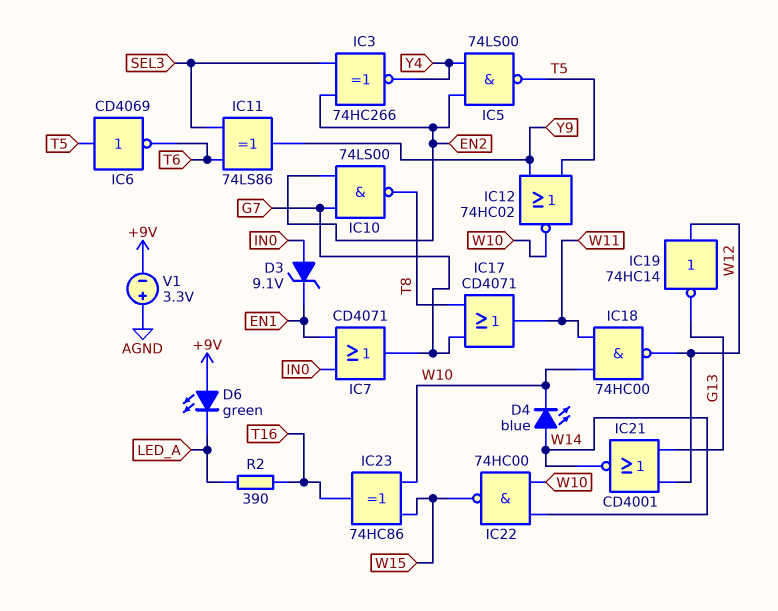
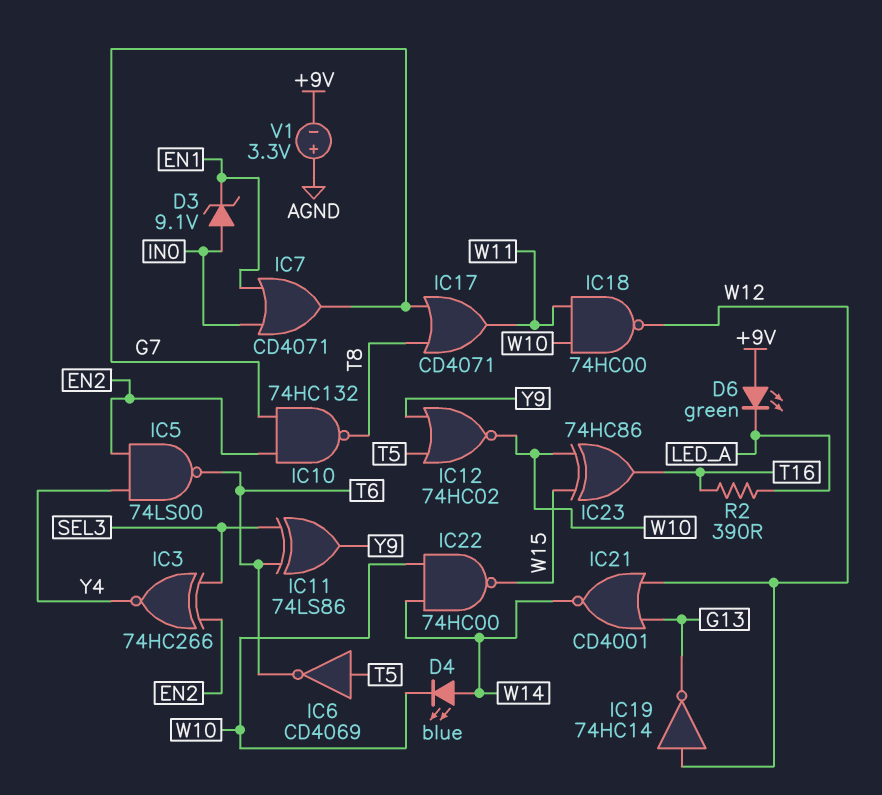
IC5: NAND 74LS00 (in EN2, in Y4, out T5) -> NAND 74LS00 (in EN2, in Y4, out T6)
IC10: NAND 74LS00 (in EN2, in G7, out T8) -> NAND 74HC132 (in EN2, in G7, out T8)

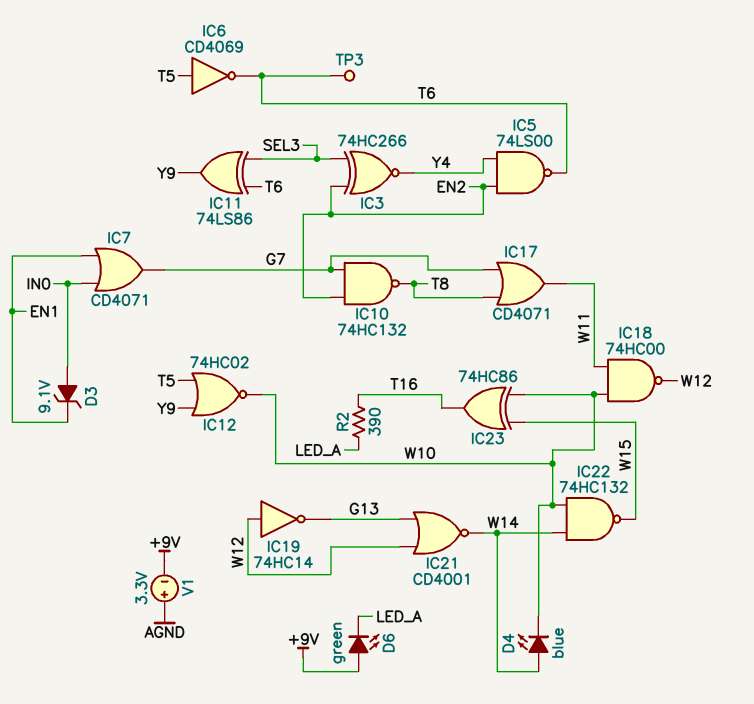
IC22: NAND 74HC00 (in W10, in W14, out W15) -> NAND 74HC132 (in W10, in W14, out W15)
TP3: none -> test point (T6)

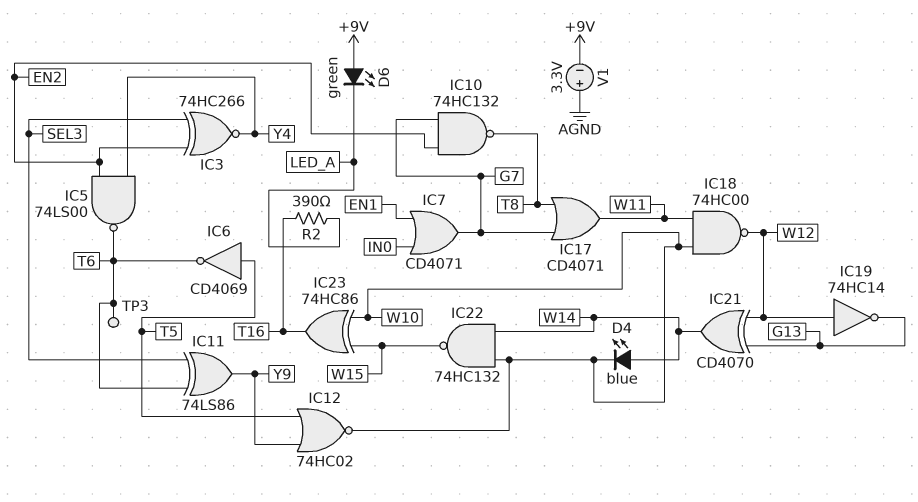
D3: zener 9.1V (A IN0, K EN1) -> none
IC21: NOR CD4001 (in G13, in W12, out W14) -> XOR CD4070 (in G13, in W12, out W14)

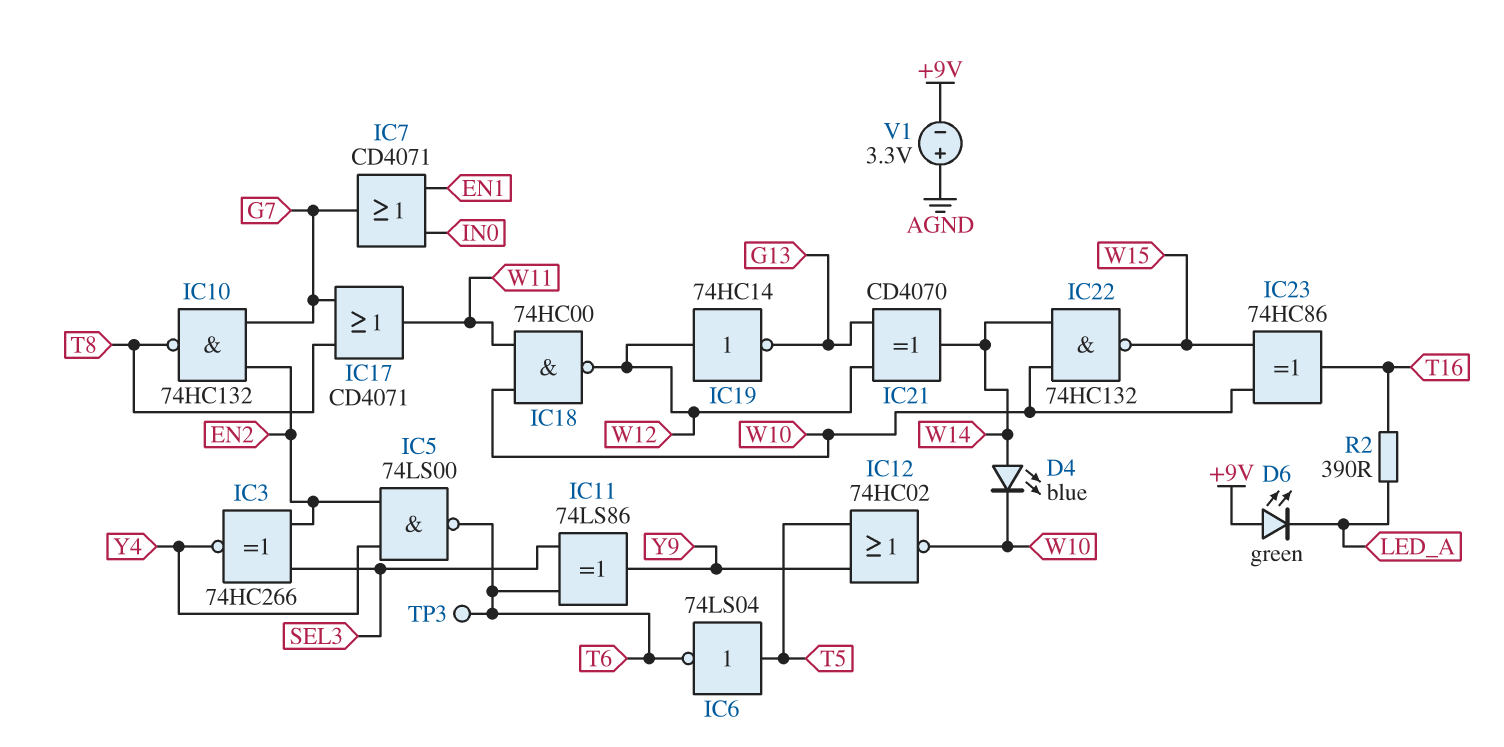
IC6: NOT CD4069 (in T5, out T6) -> NOT 74LS04 (in T5, out T6)

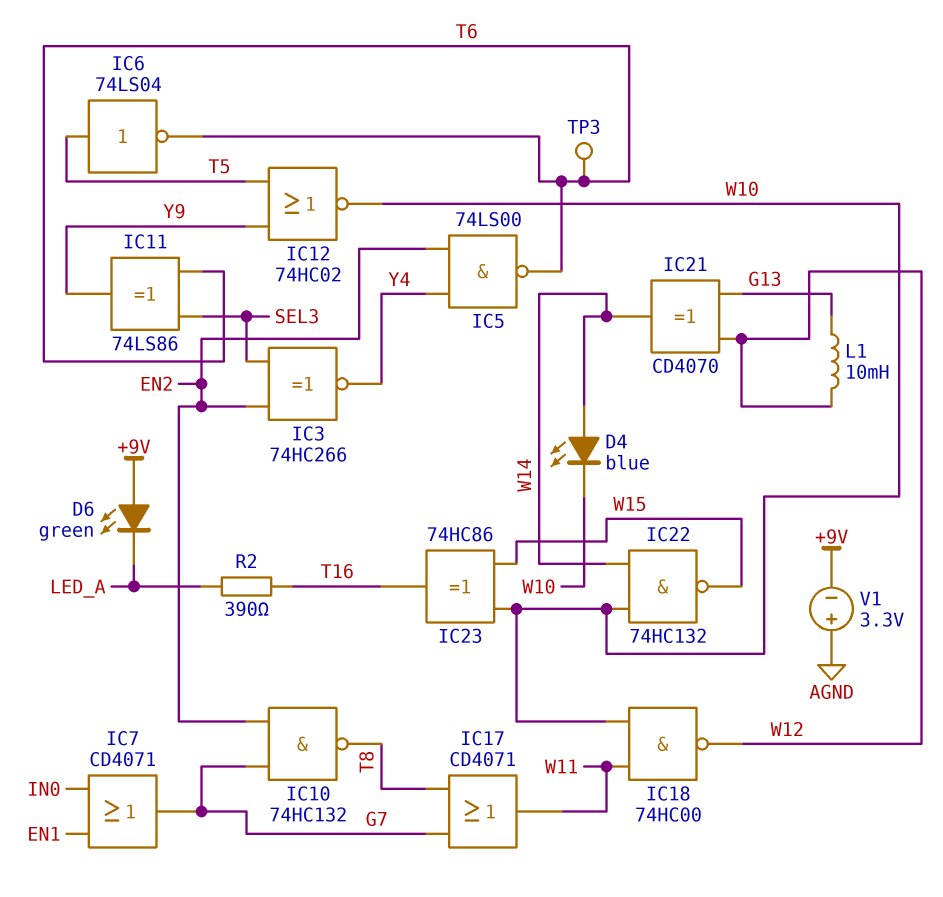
IC19: NOT 74HC14 (in W12, out G13) -> none
L1: none -> 10mH (G13, W12)

